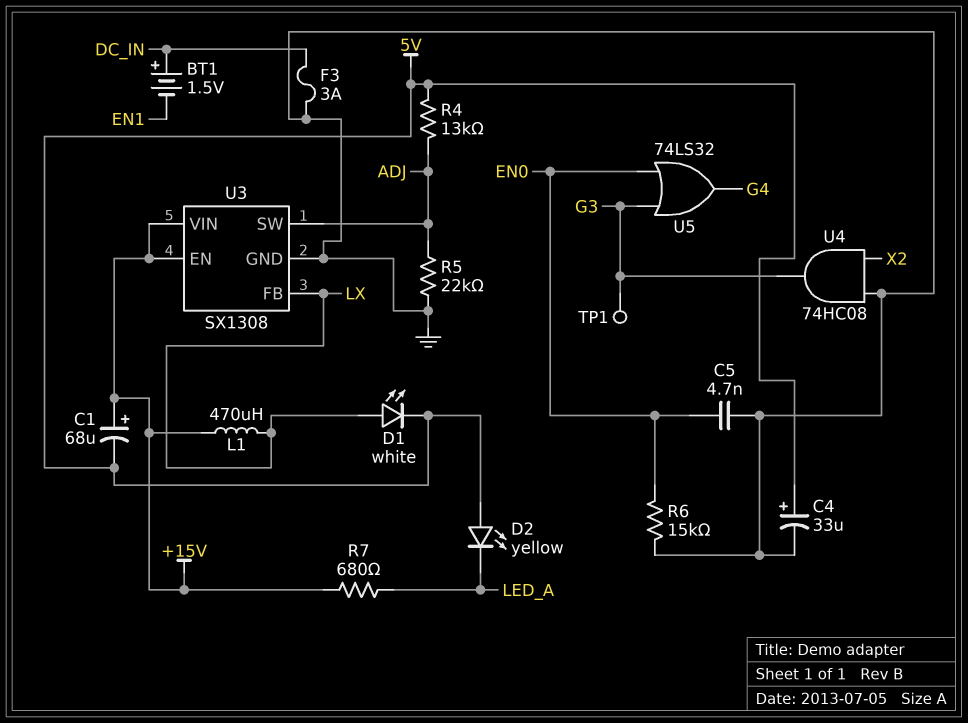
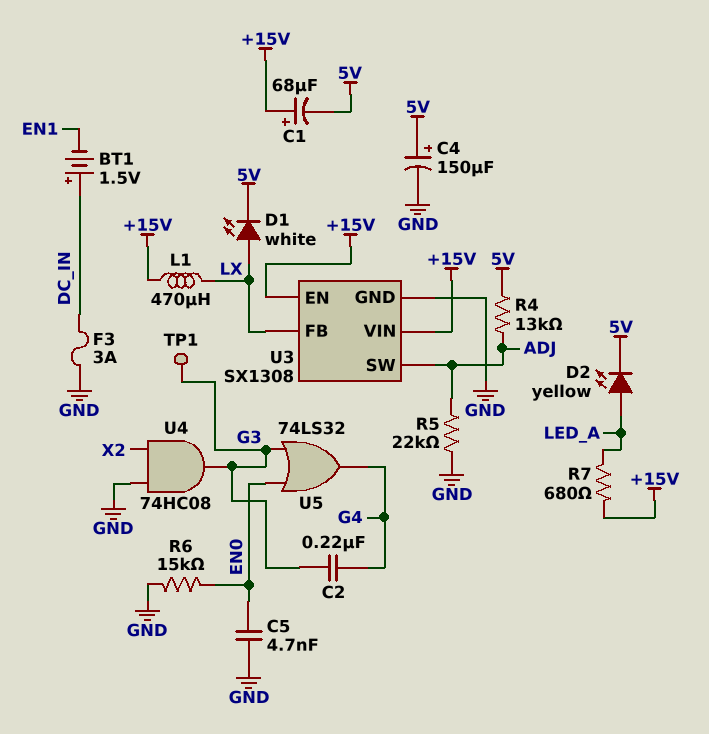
C2: none -> 220nF (G3, G4)
C4: 33uF (plus 5V, minus GND) -> 150uF (plus 5V, minus GND)
D2: LED yellow (A 5V, K LED_A) -> LED yellow (A LED_A, K 5V)

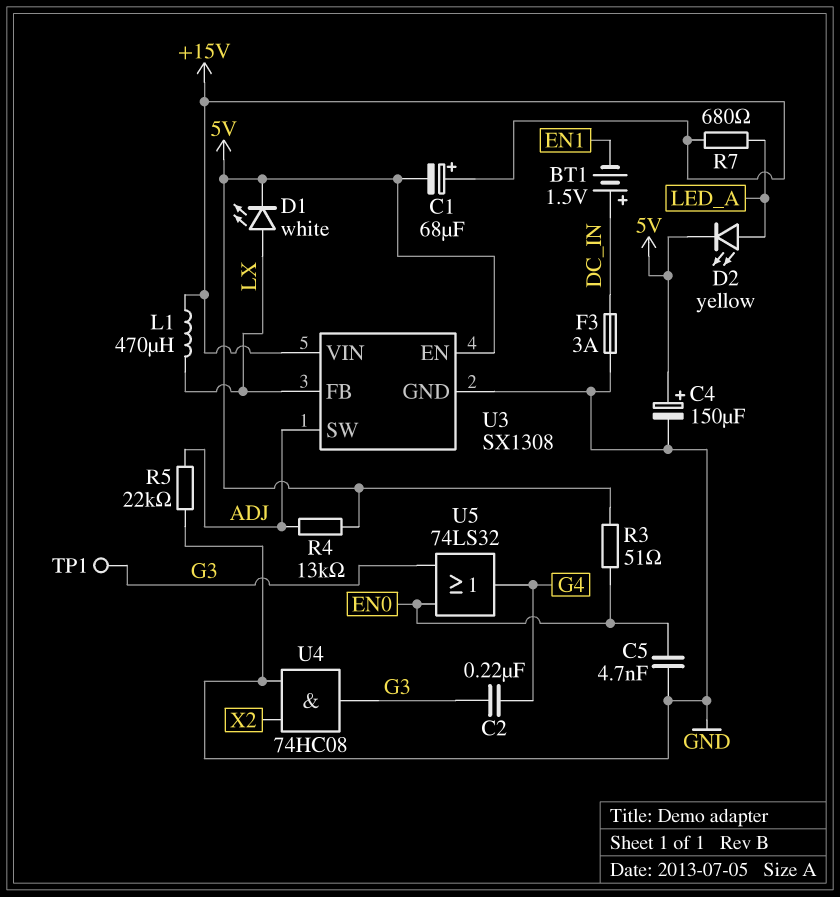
R3: none -> 51 (5V, EN0)
R6: 15k (EN0, GND) -> none
U3 pin EN: +15V -> 5V

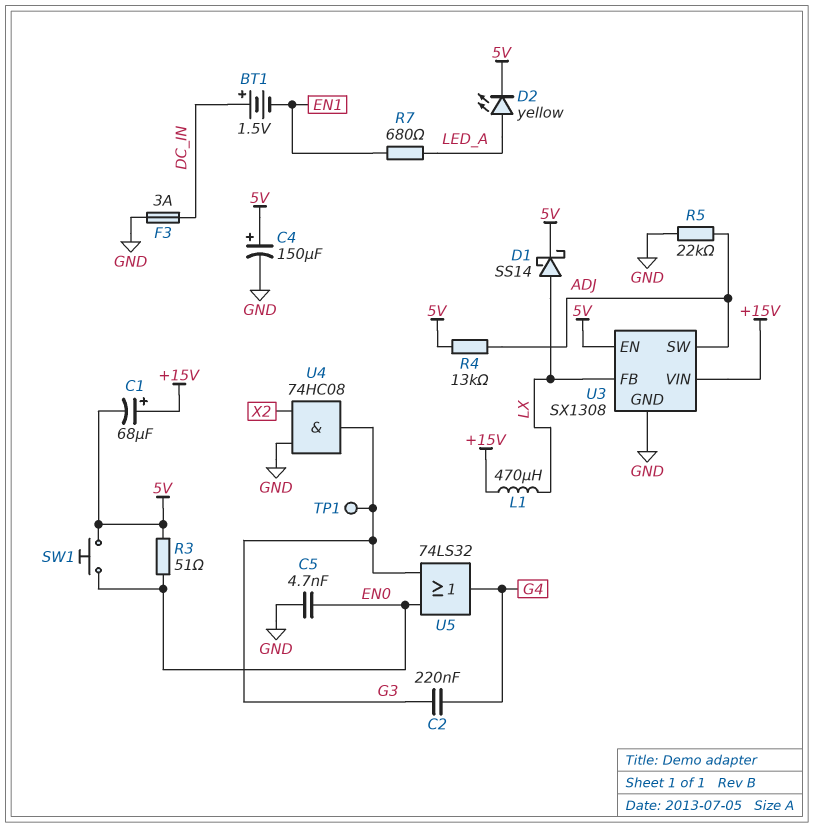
D1: LED white (A LX, K 5V) -> schottky SS14 (A LX, K 5V)
R7: 680 (+15V, LED_A) -> 680 (EN1, LED_A)
SW1: none -> button (5V, EN0)

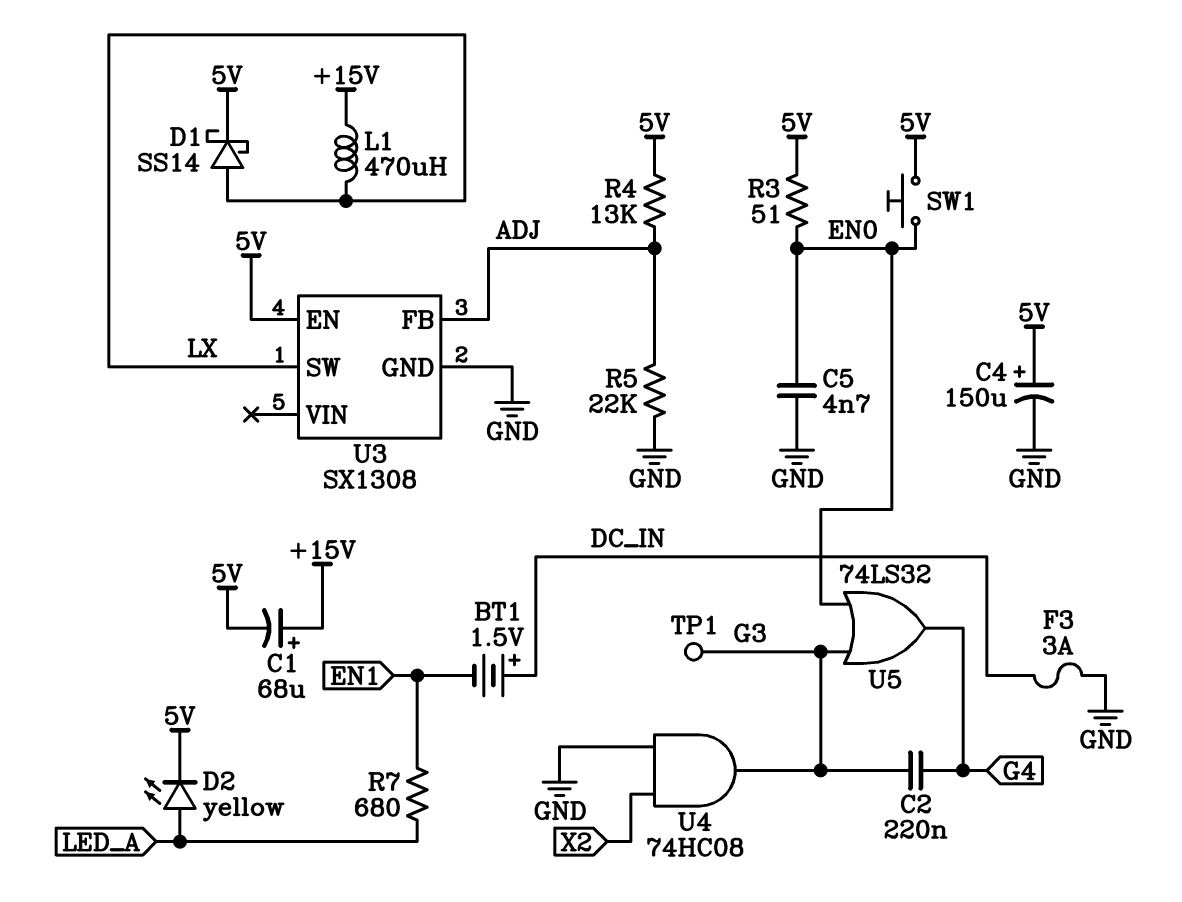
U3 pin FB: LX -> ADJ
U3 pin SW: ADJ -> LX
U3 pin VIN: +15V -> none

